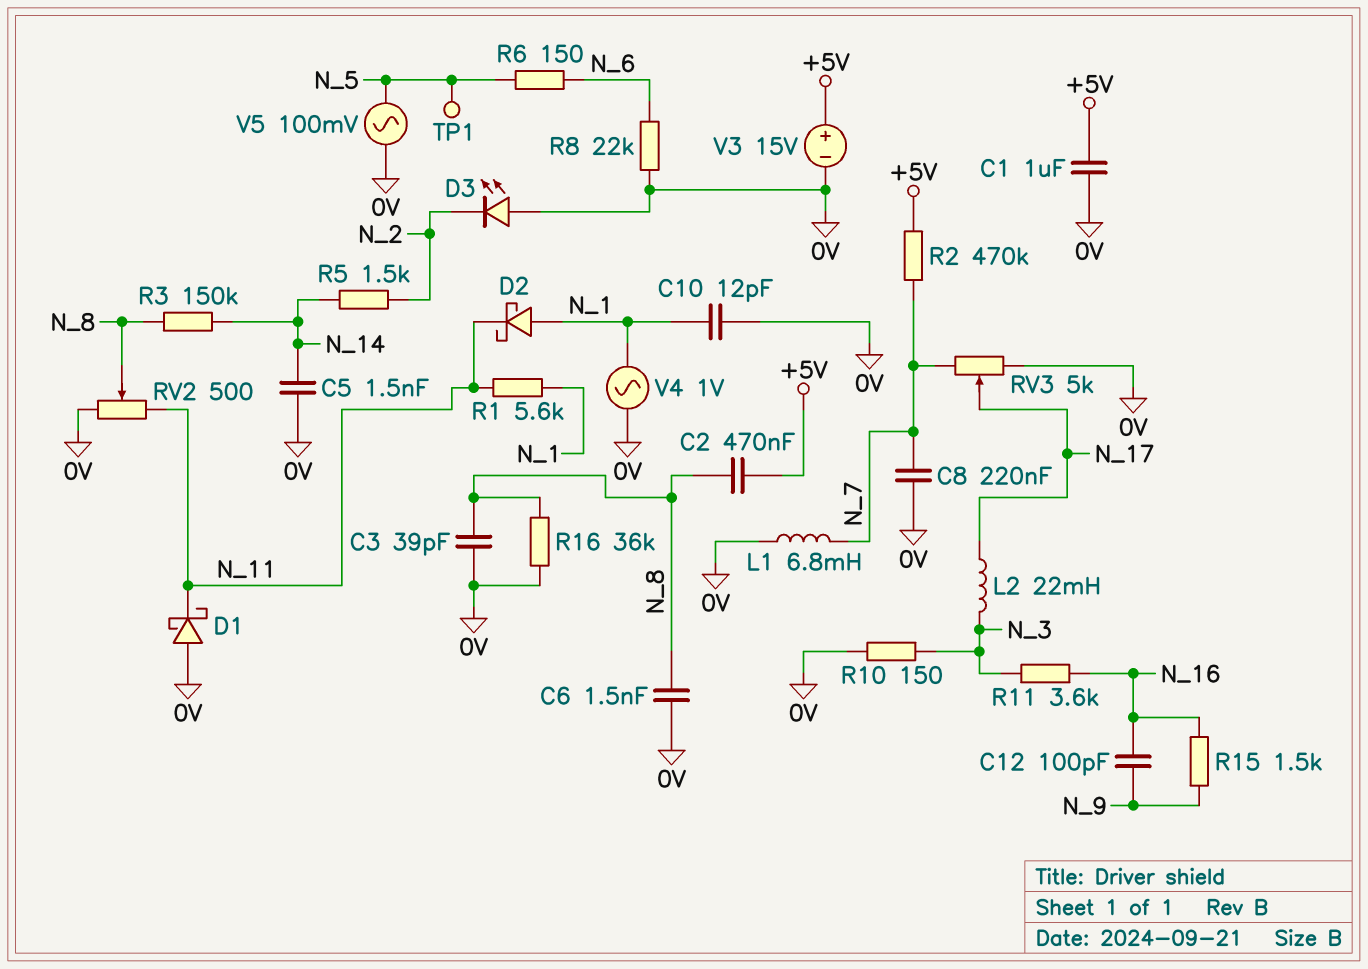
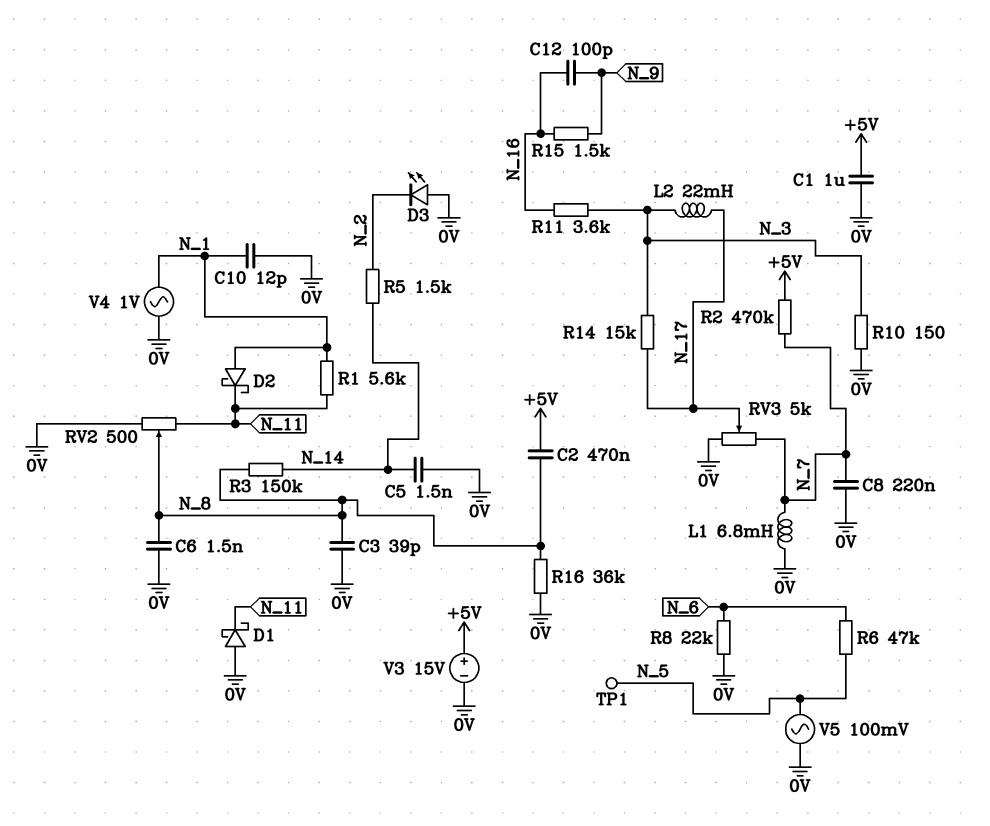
R6: 150 (N_5, N_6) -> 47k (N_5, N_6)
R14: none -> 15k (N_3, N_17)

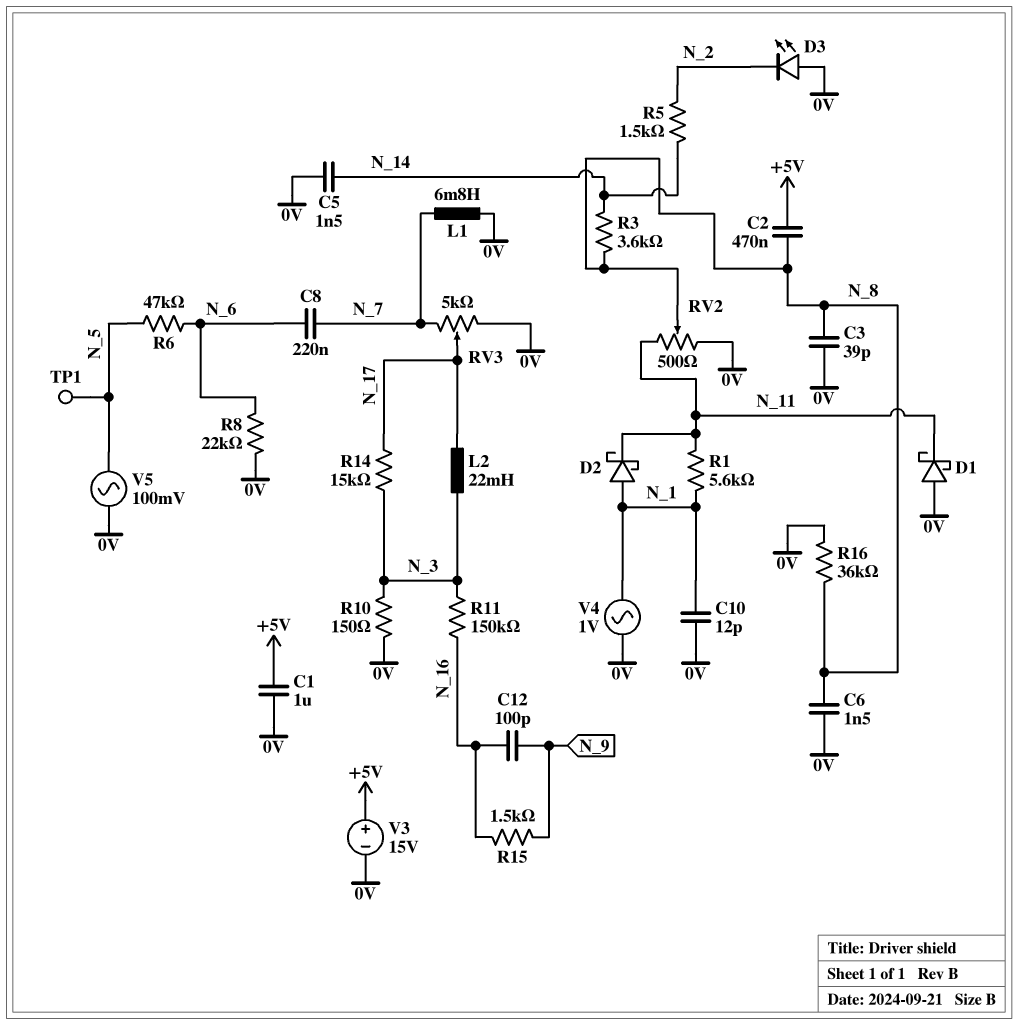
C8: 220nF (0V, N_7) -> 220nF (N_6, N_7)
R2: 470k (+5V, N_7) -> none
R3: 150k (N_8, N_14) -> 3.6k (N_8, N_14)
R11: 3.6k (N_3, N_16) -> 150k (N_3, N_16)

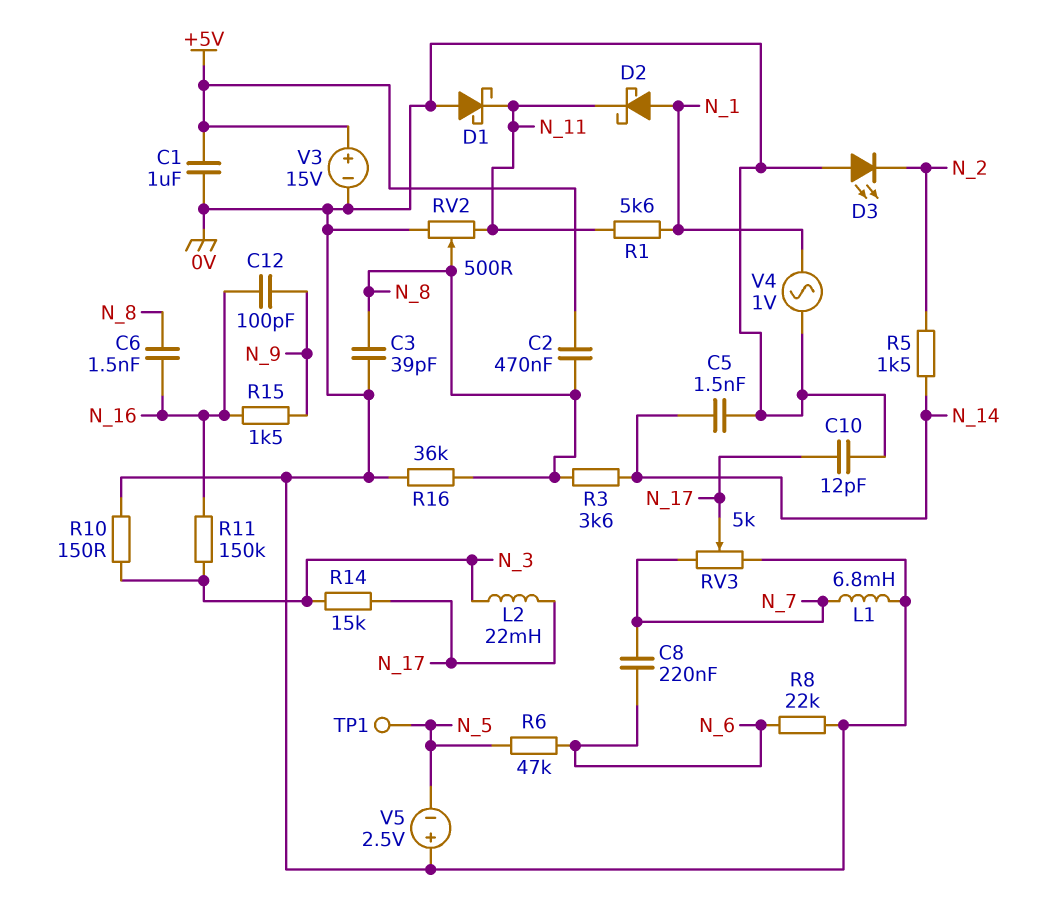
C6: 1.5nF (0V, N_8) -> 1.5nF (N_8, N_16)
C10: 12pF (0V, N_1) -> 12pF (0V, N_17)
V5: AC 100mV (0V, N_5) -> 2.5V (plus 0V, minus N_5)

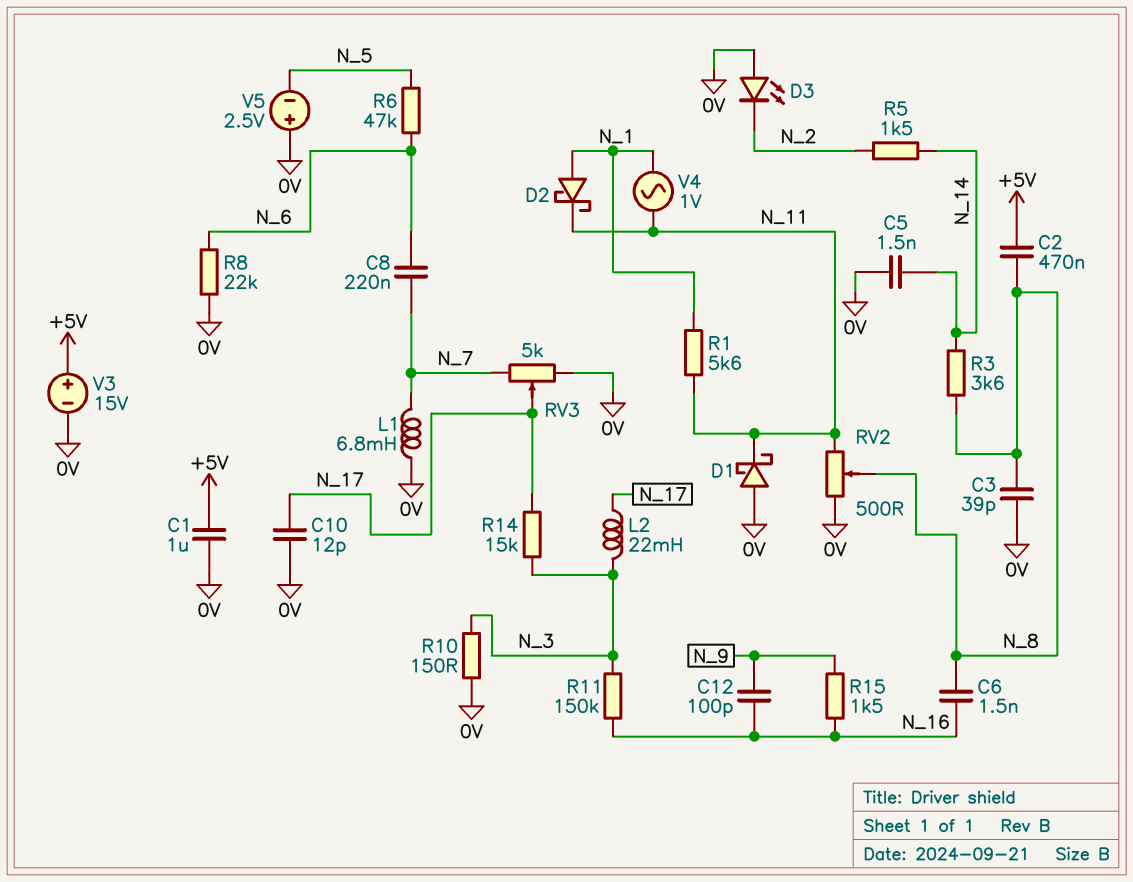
R16: 36k (0V, N_8) -> none
TP1: test point (N_5) -> none
V4: AC 1V (0V, N_1) -> AC 1V (N_1, N_11)

